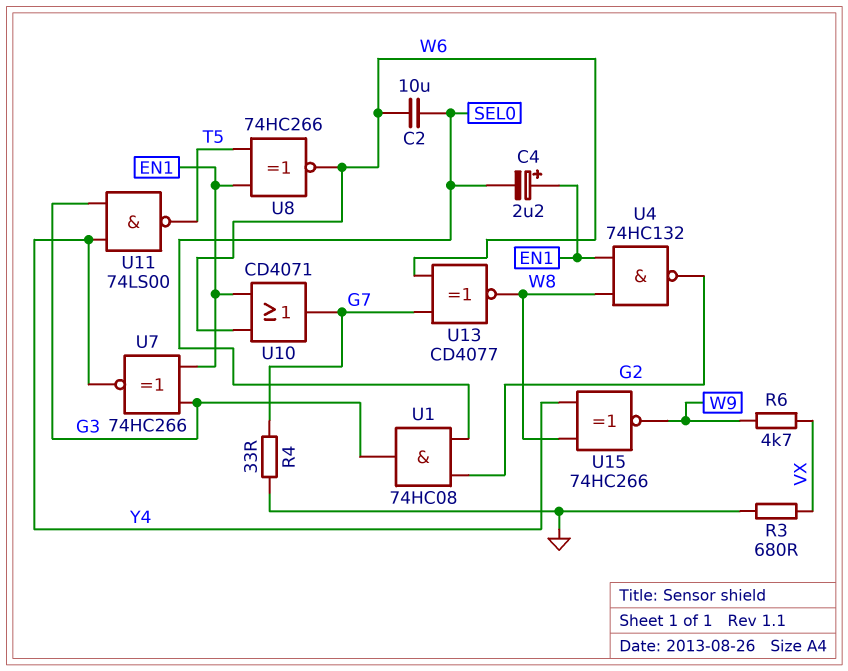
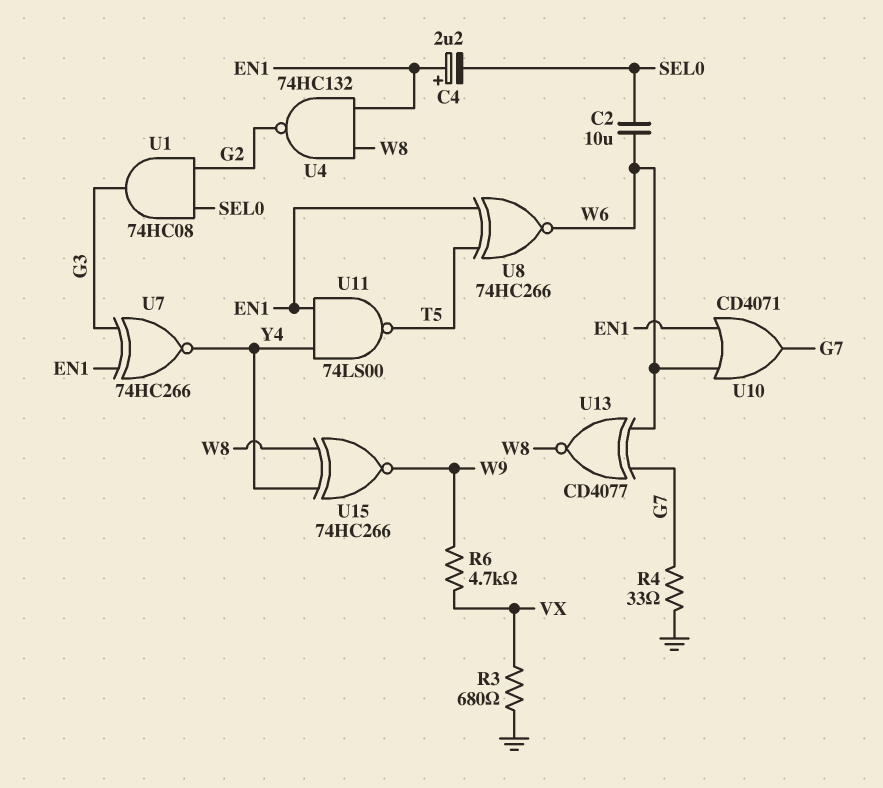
U11: NAND 74LS00 (in G3, in Y4, out T5) -> NAND 74LS00 (in EN1, in Y4, out T5)

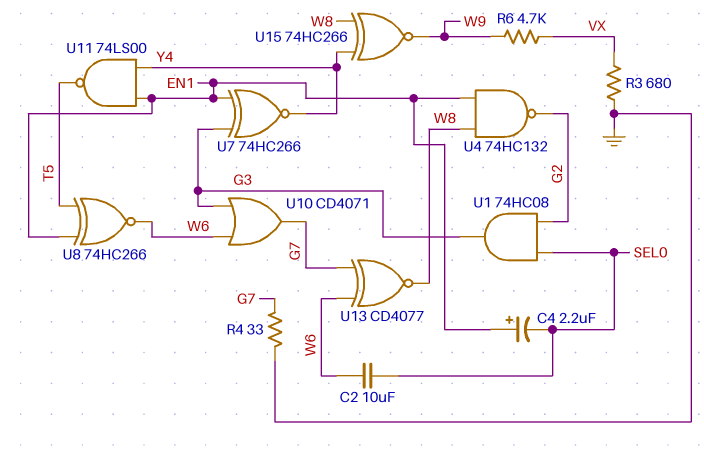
U10: OR CD4071 (in EN1, in W6, out G7) -> OR CD4071 (in G3, in W6, out G7)

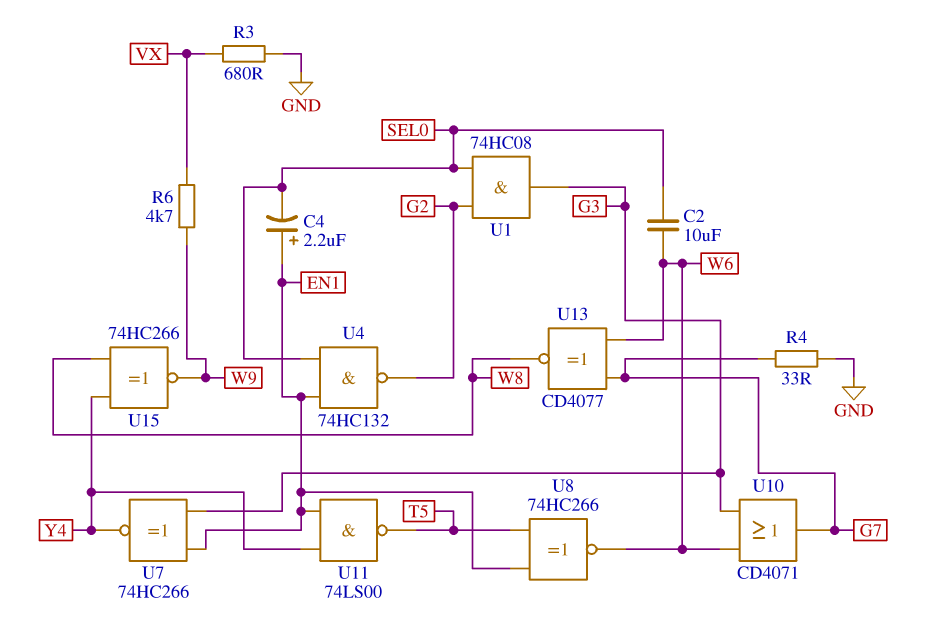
U4: NAND 74HC132 (in EN1, in W8, out G2) -> NAND 74HC132 (in EN1, in SEL0, out G2)

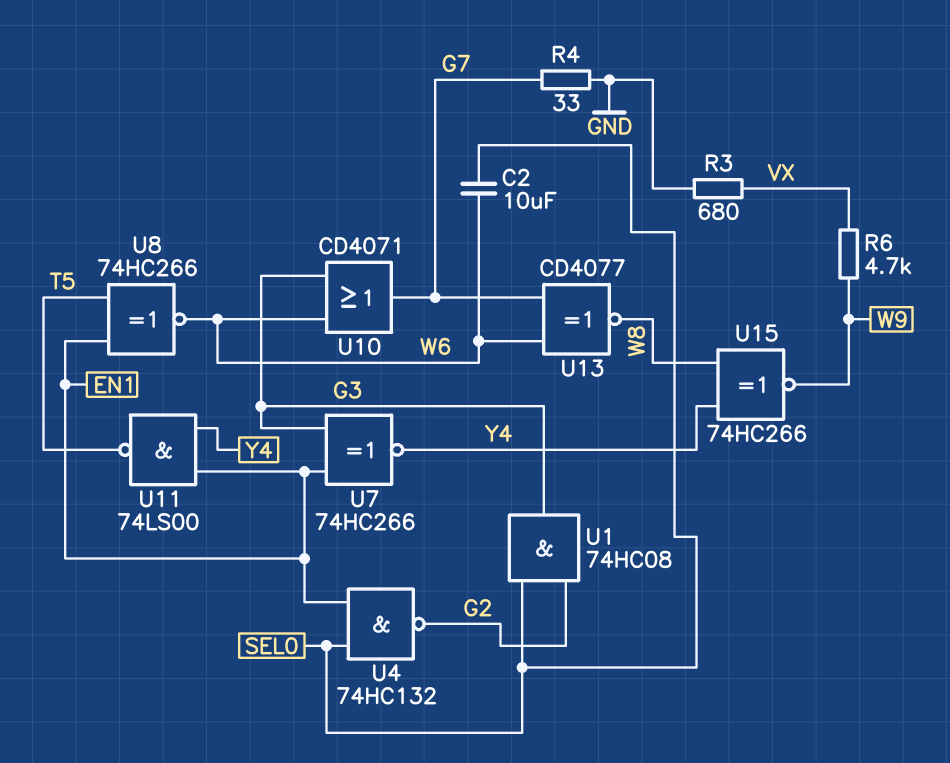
C4: 2.2uF (plus EN1, minus SEL0) -> none

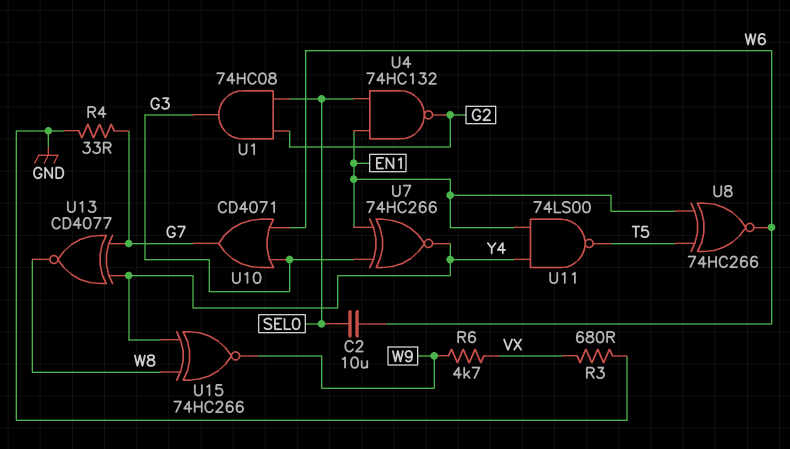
U13: XNOR CD4077 (in G7, in W6, out W8) -> XNOR CD4077 (in G7, in Y4, out W8)

